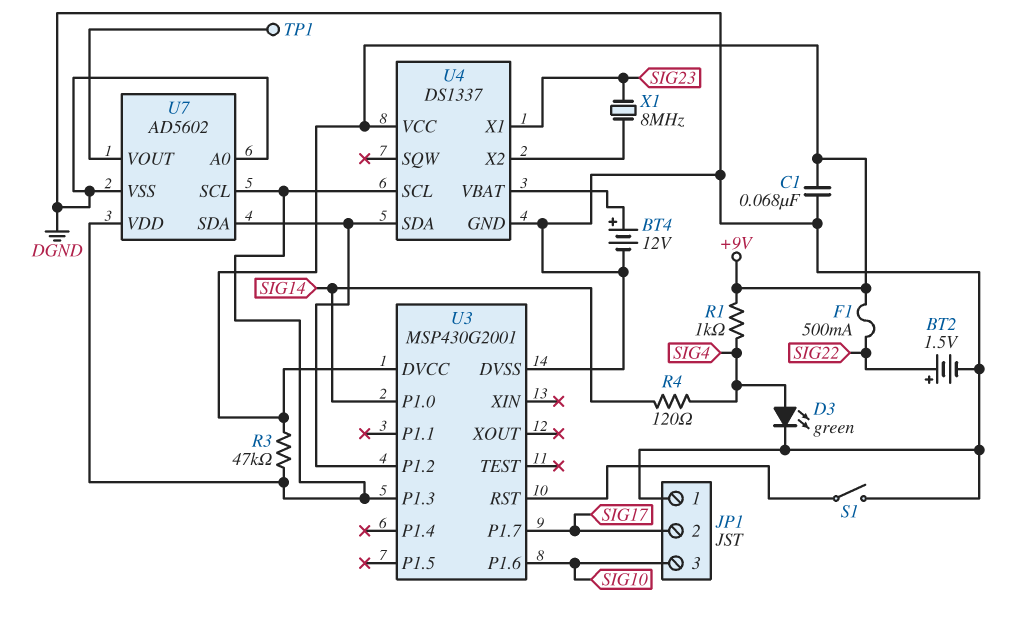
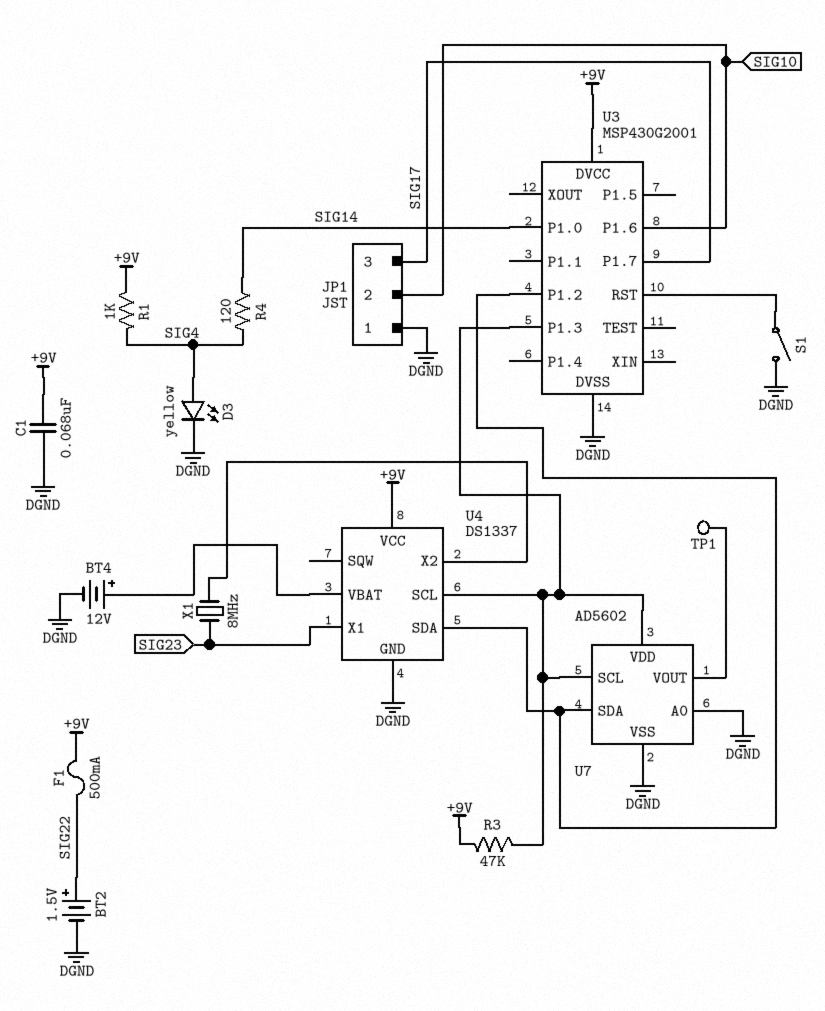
D3: LED green (A SIG4, K DGND) -> LED yellow (A SIG4, K DGND)
JP1 pin 2: SIG17 -> SIG10
JP1 pin 3: SIG10 -> SIG17

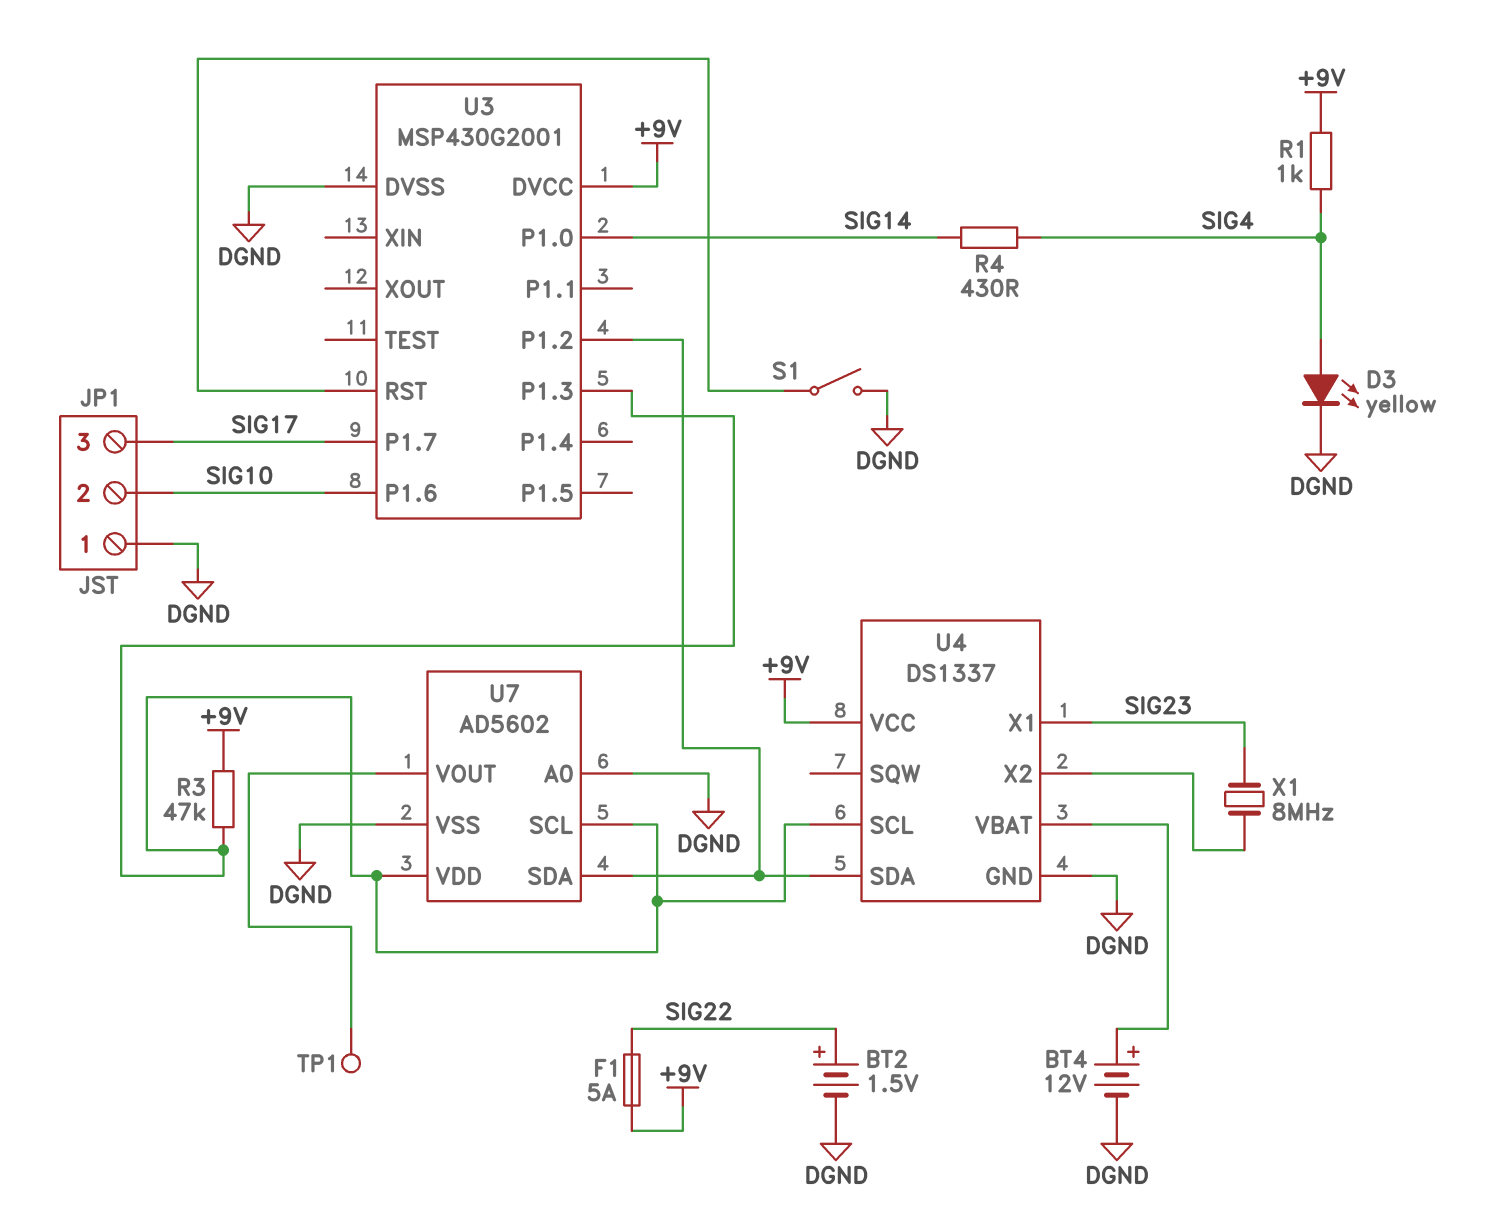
C1: 68nF (+9V, DGND) -> none
F1: 500mA (+9V, SIG22) -> 5A (+9V, SIG22)
R4: 120 (SIG4, SIG14) -> 430 (SIG4, SIG14)

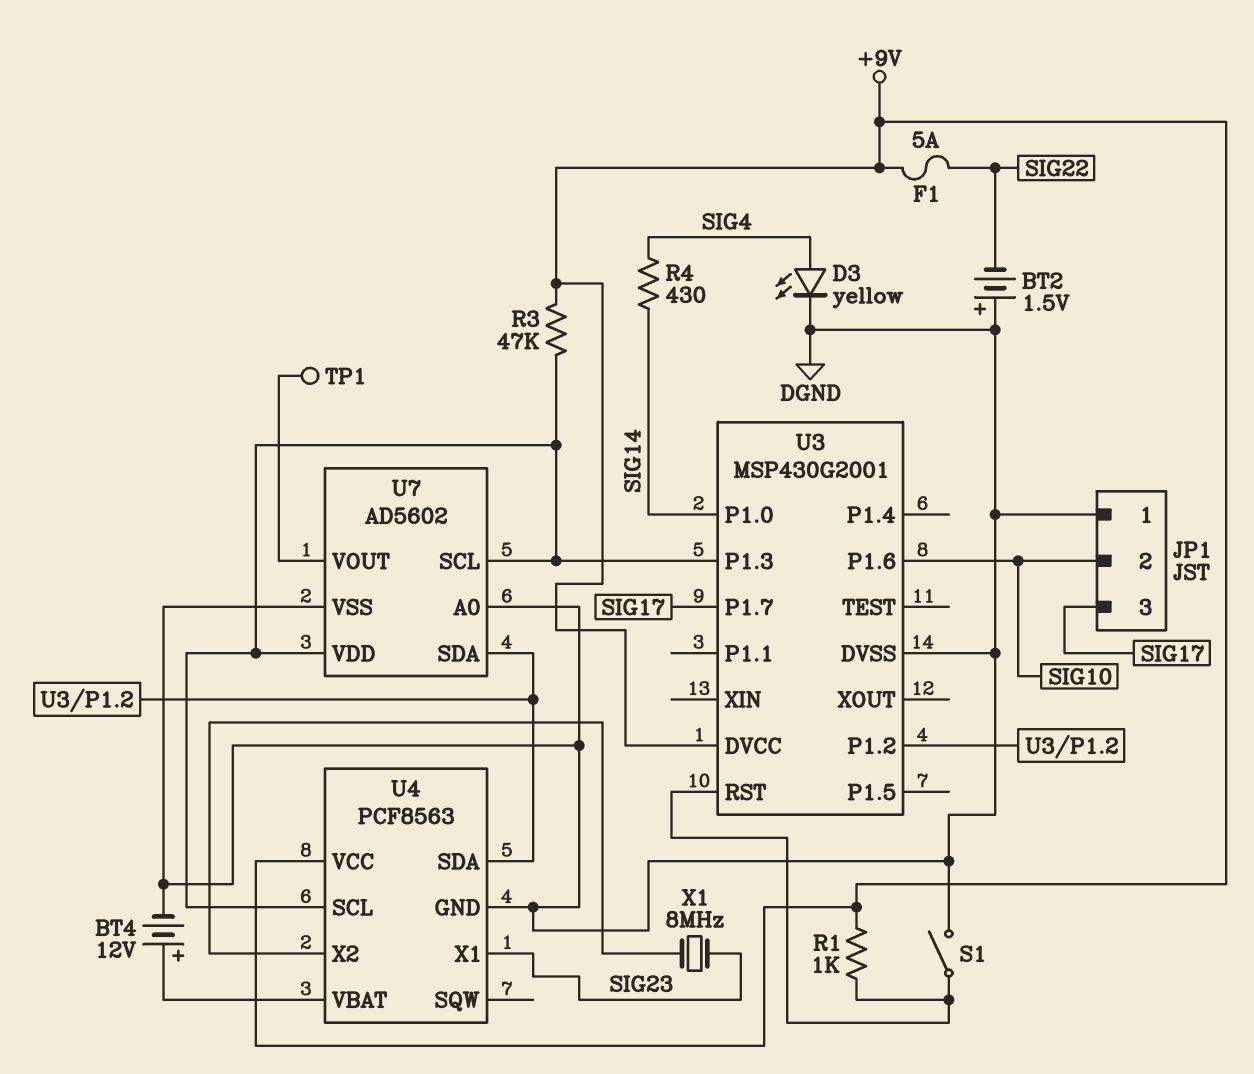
BT2: 1.5V (plus SIG22, minus DGND) -> 1.5V (plus DGND, minus SIG22)
R1: 1k (+9V, SIG4) -> 1k (+9V, U3/RST)
U4: DS1337 -> PCF8563

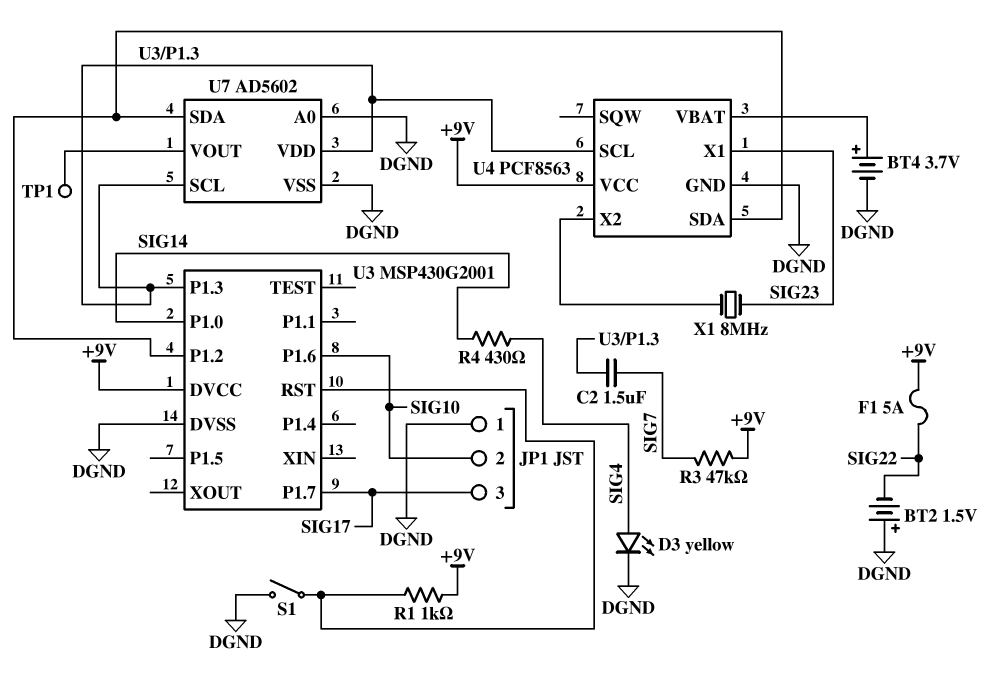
BT4: 12V (plus U4/VBAT, minus DGND) -> 3.7V (plus U4/VBAT, minus DGND)
C2: none -> 1.5uF (SIG7, U3/P1.3)
R3: 47k (+9V, U3/P1.3) -> 47k (+9V, SIG7)

